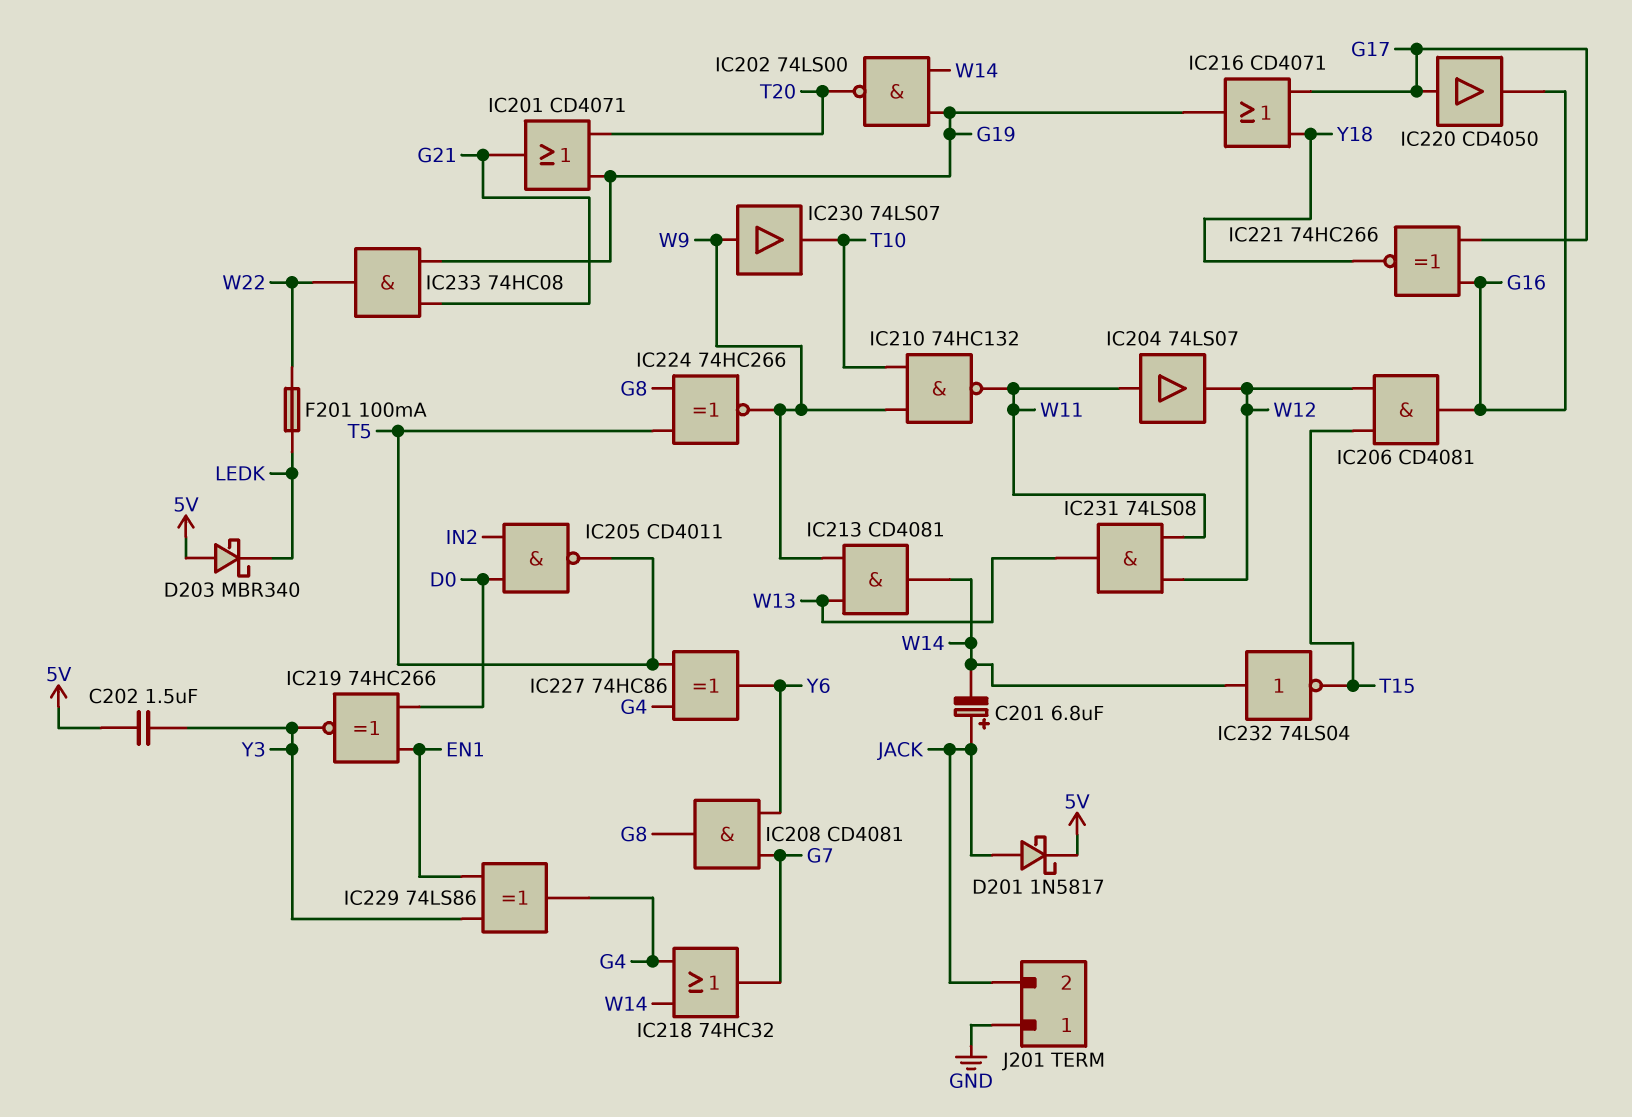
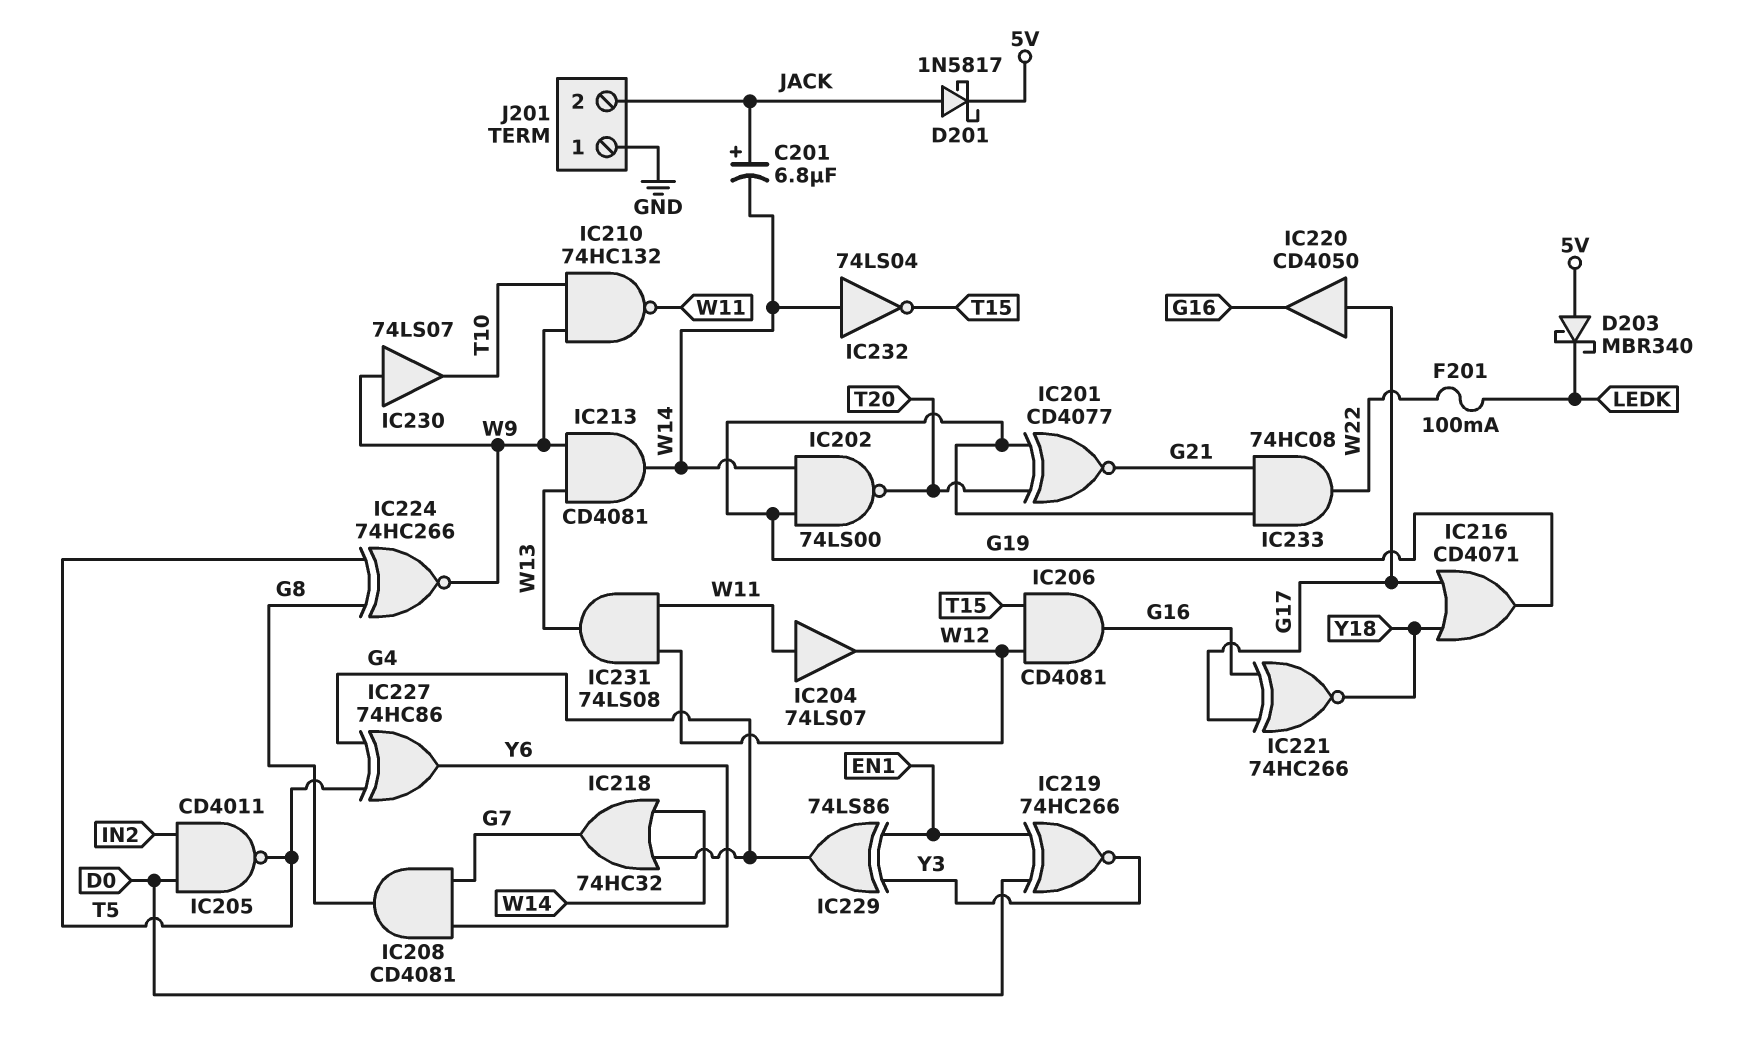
C202: 1.5uF (5V, Y3) -> none
IC201: OR CD4071 (in G19, in T20, out G21) -> XNOR CD4077 (in G19, in T20, out G21)

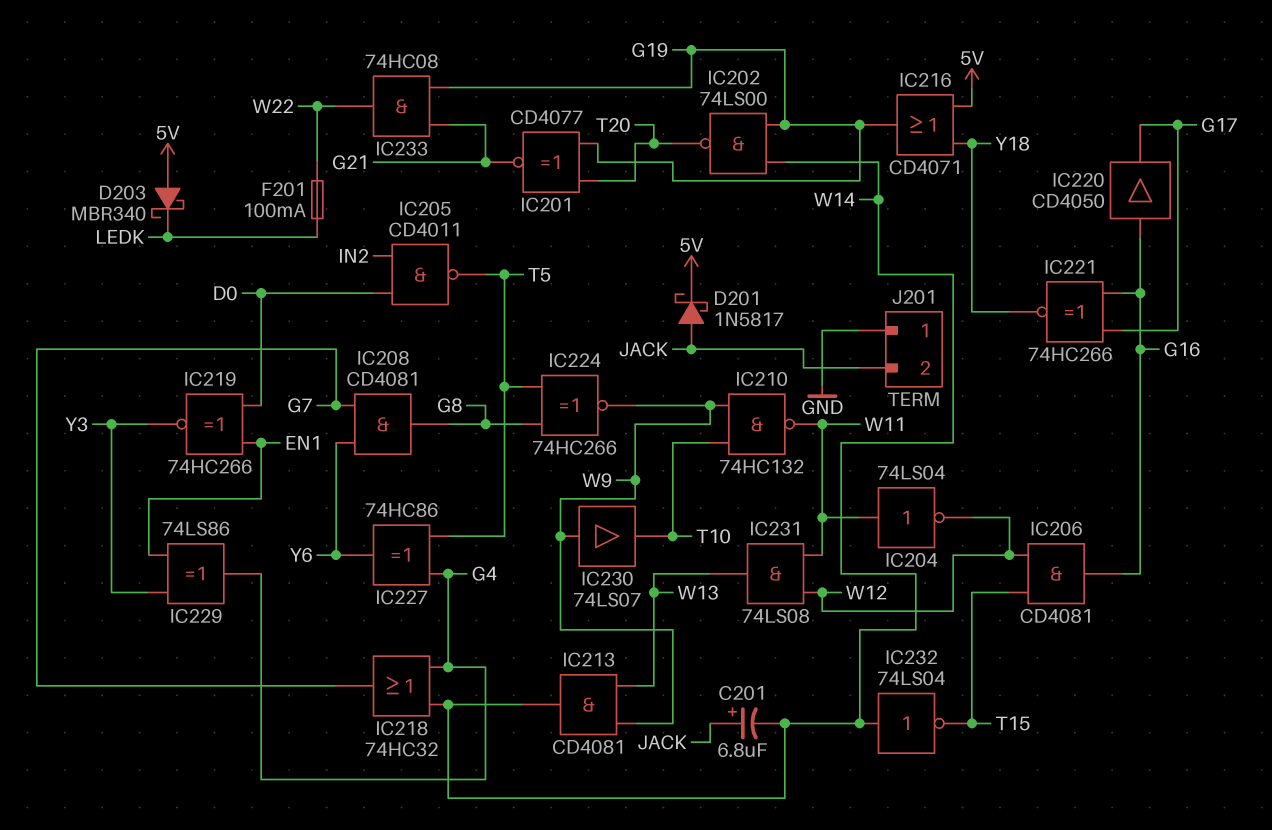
IC204: buffer 74LS07 (in W11, out W12) -> NOT 74LS04 (in W11, out W12)
IC216: OR CD4071 (in G17, in Y18, out G19) -> OR CD4071 (in 5V, in Y18, out G19)
IC220: buffer CD4050 (in G17, out G16) -> buffer CD4050 (in G16, out G17)

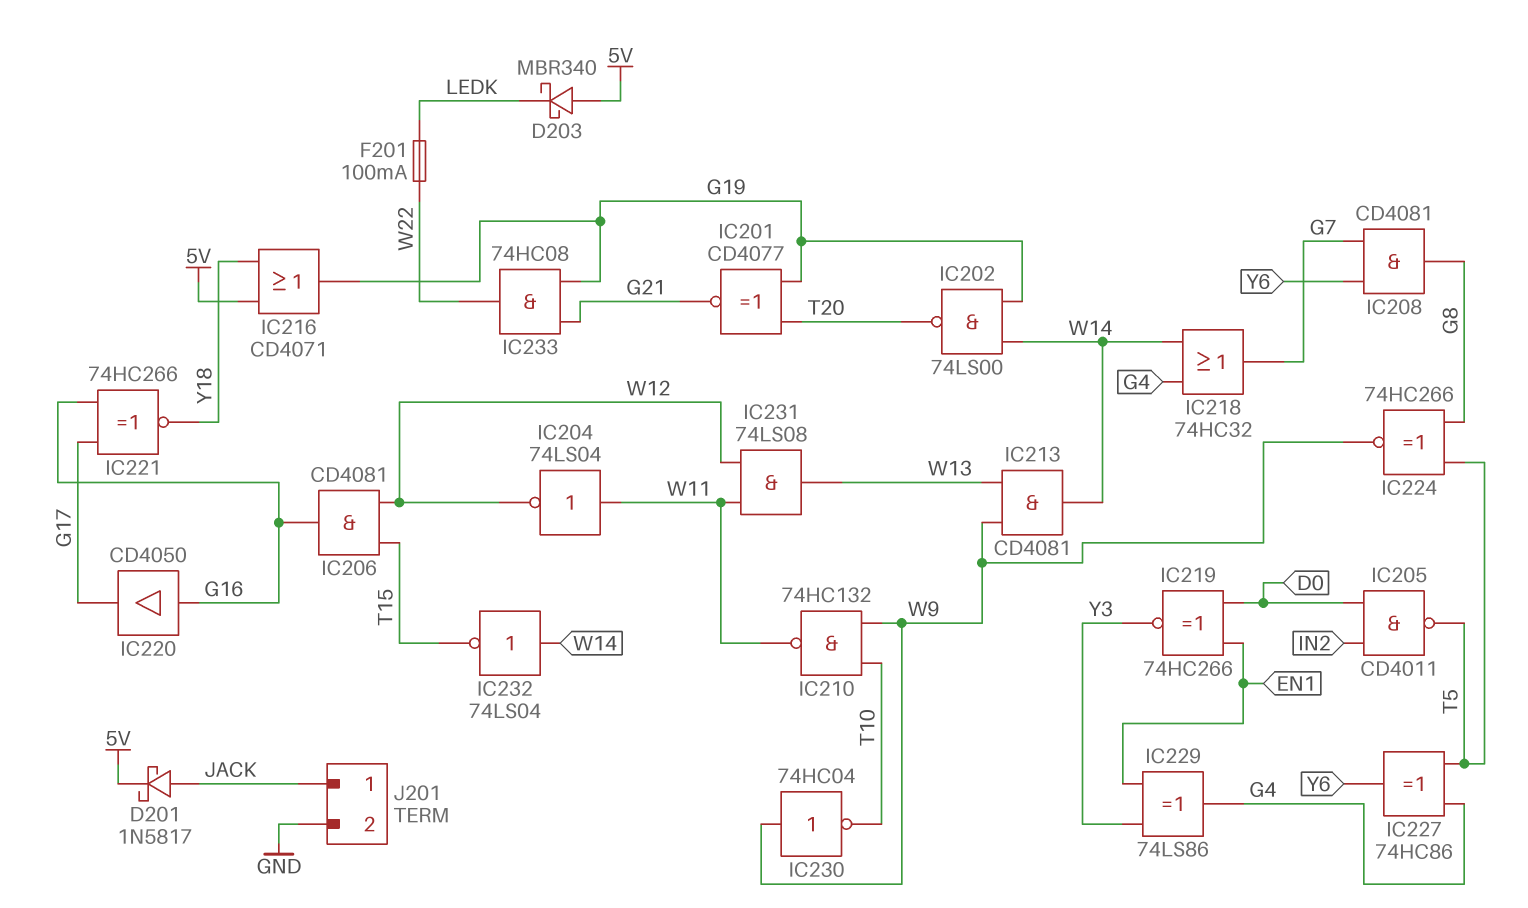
C201: 6.8uF (plus JACK, minus W14) -> none
IC230: buffer 74LS07 (in W9, out T10) -> NOT 74HC04 (in W9, out T10)
J201 pin 1: GND -> JACK
J201 pin 2: JACK -> GND

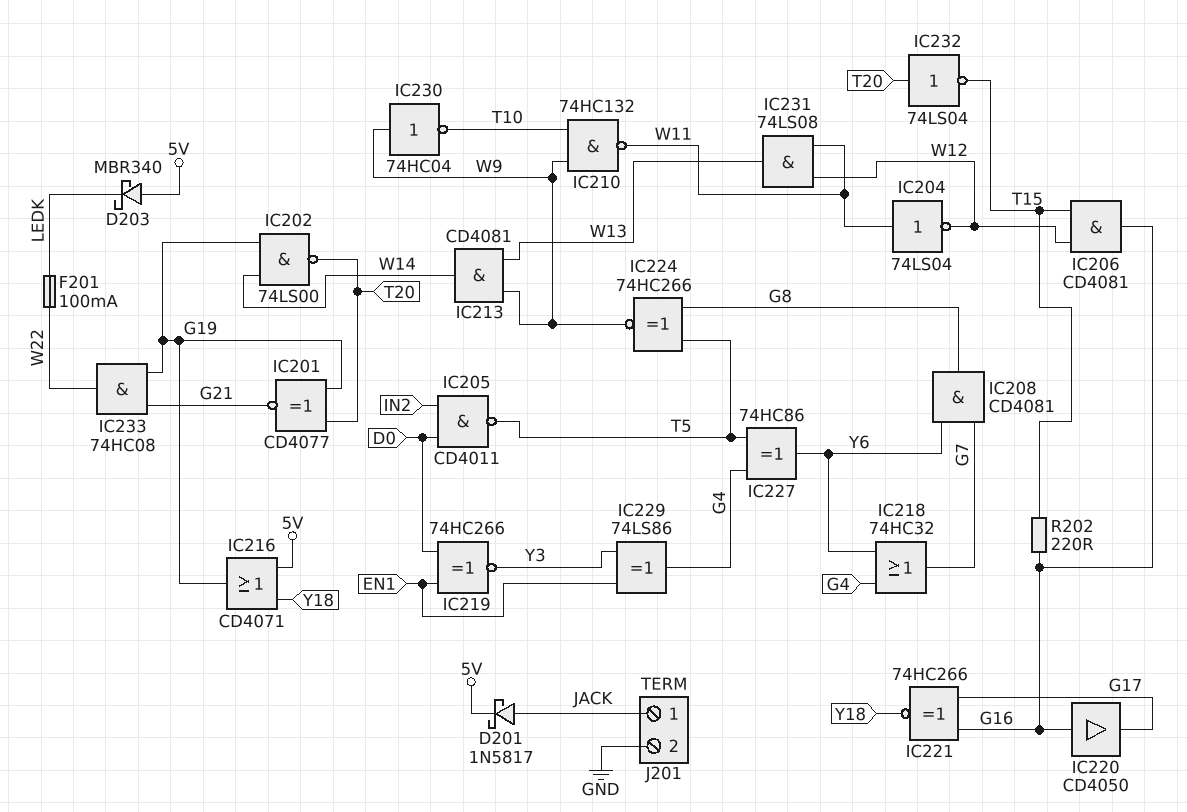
IC218: OR 74HC32 (in G4, in W14, out G7) -> OR 74HC32 (in G4, in Y6, out G7)
IC232: NOT 74LS04 (in W14, out T15) -> NOT 74LS04 (in T20, out T15)
R202: none -> 220 (G16, T15)

